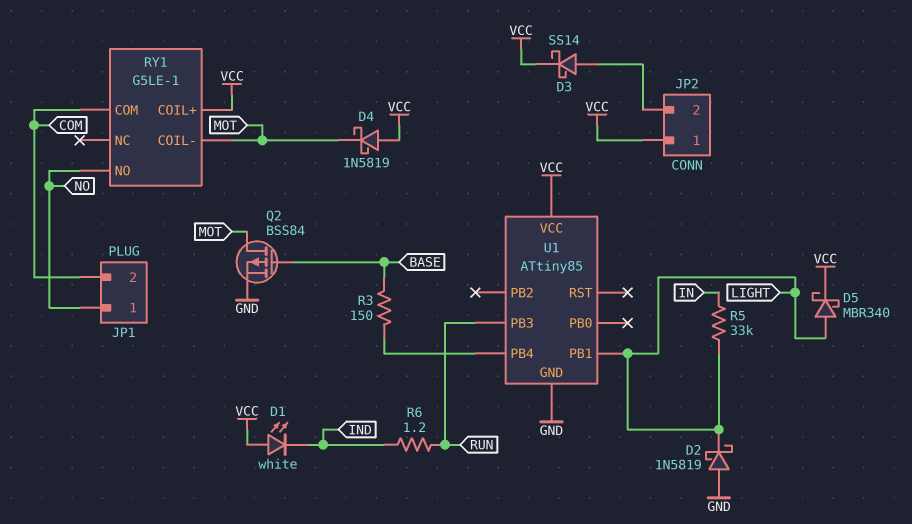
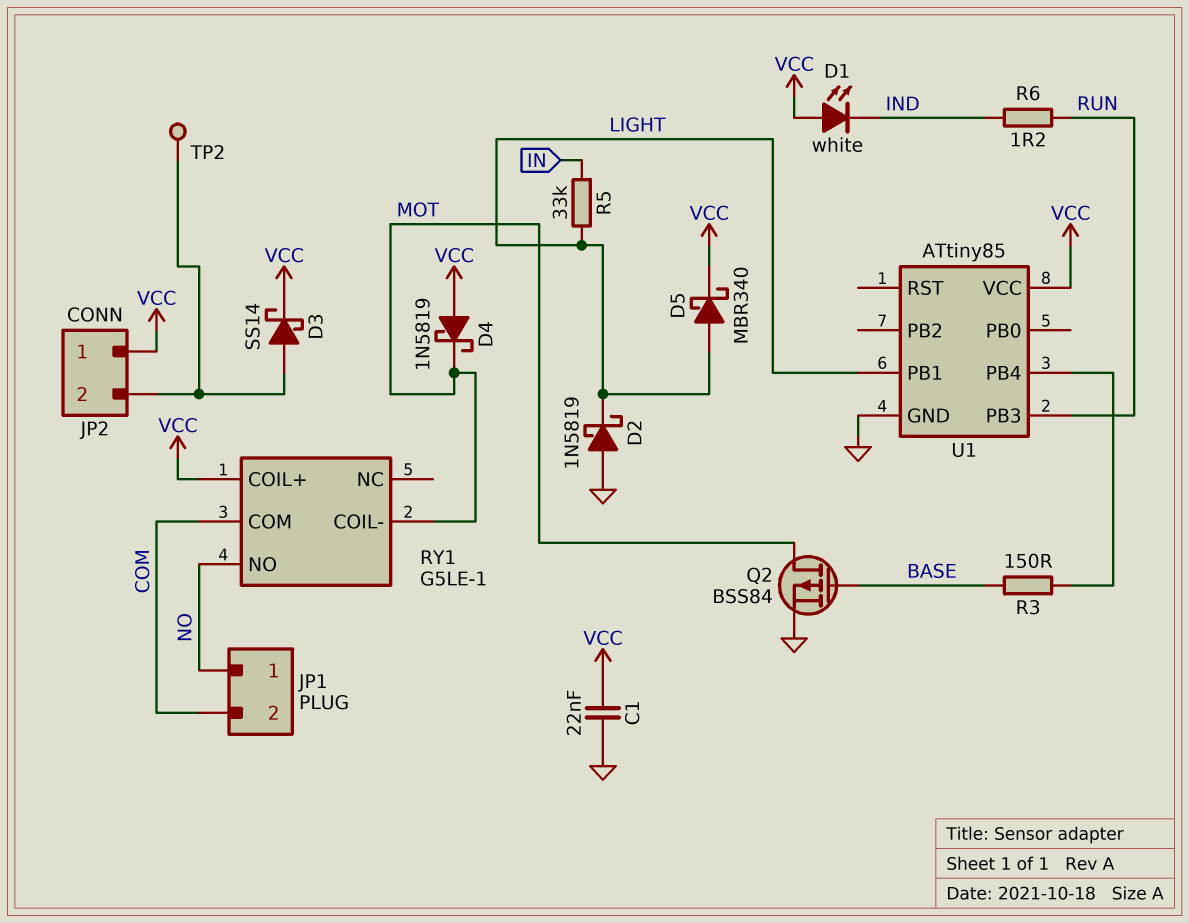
C1: none -> 22nF (GND, VCC)
TP2: none -> test point (JP2/2)

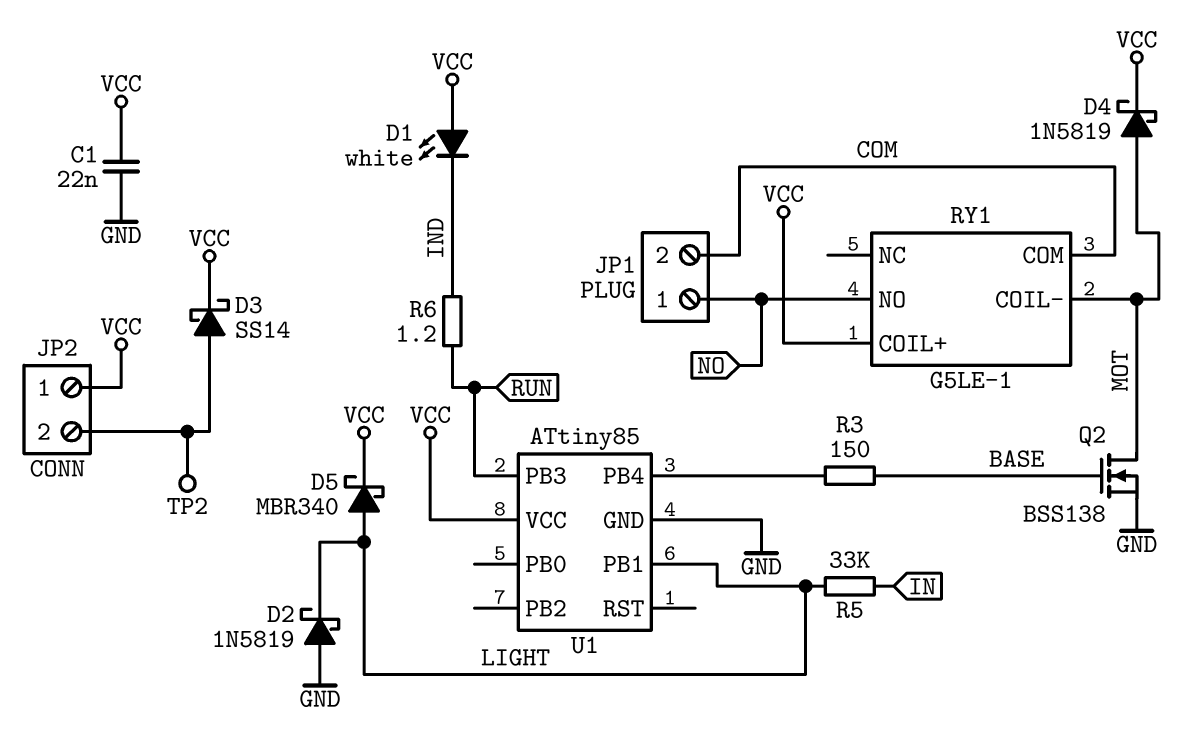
D4: schottky 1N5819 (A VCC, K MOT) -> schottky 1N5819 (A MOT, K VCC)
Q2: PMOS BSS84 (G BASE, D MOT, S GND) -> NMOS BSS138 (G BASE, D MOT, S GND)

